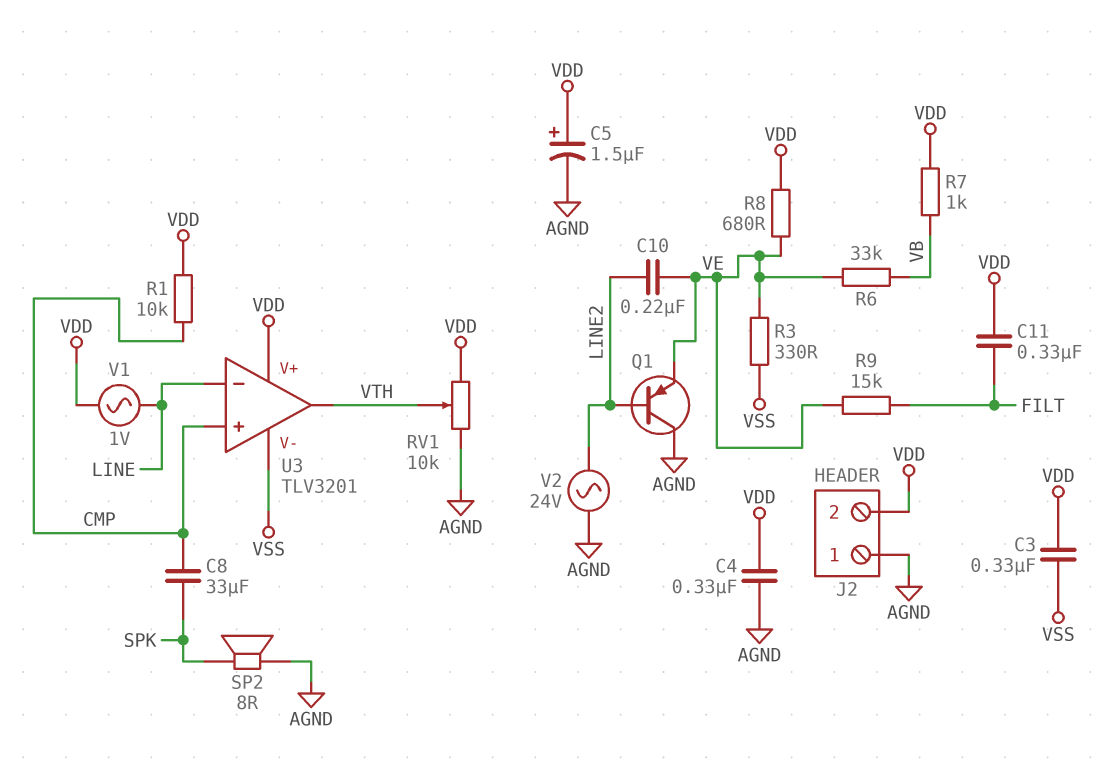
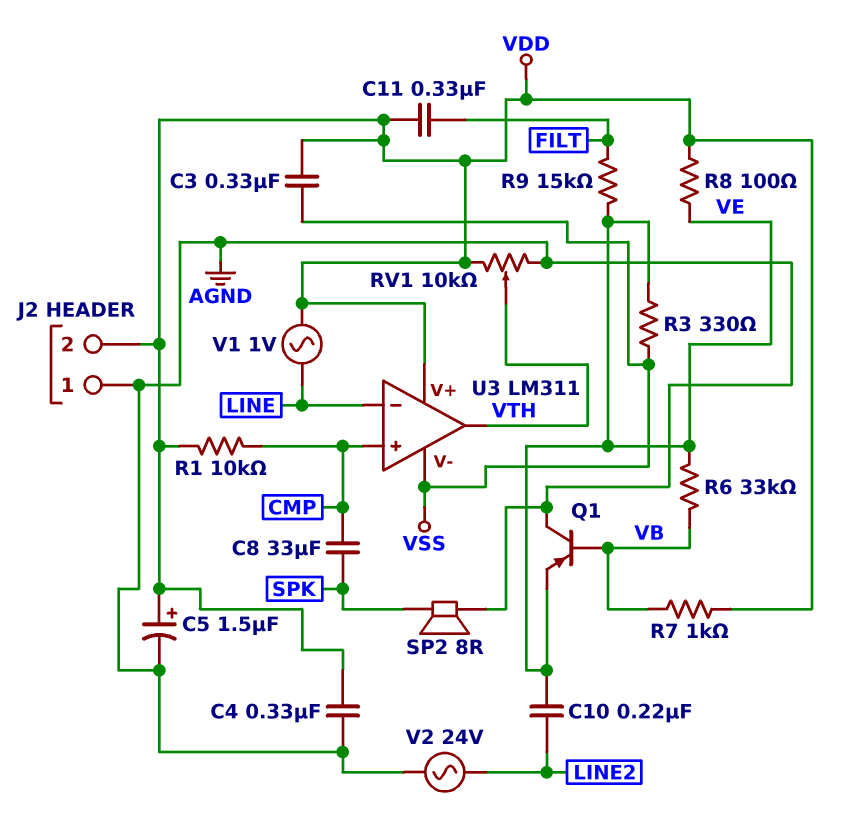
Q1: PNP (B LINE2, C AGND, E VE) -> PNP (B VB, C AGND, E VE)
R8: 680 (VDD, VE) -> 100 (VDD, VE)
U3: TLV3201 -> LM311

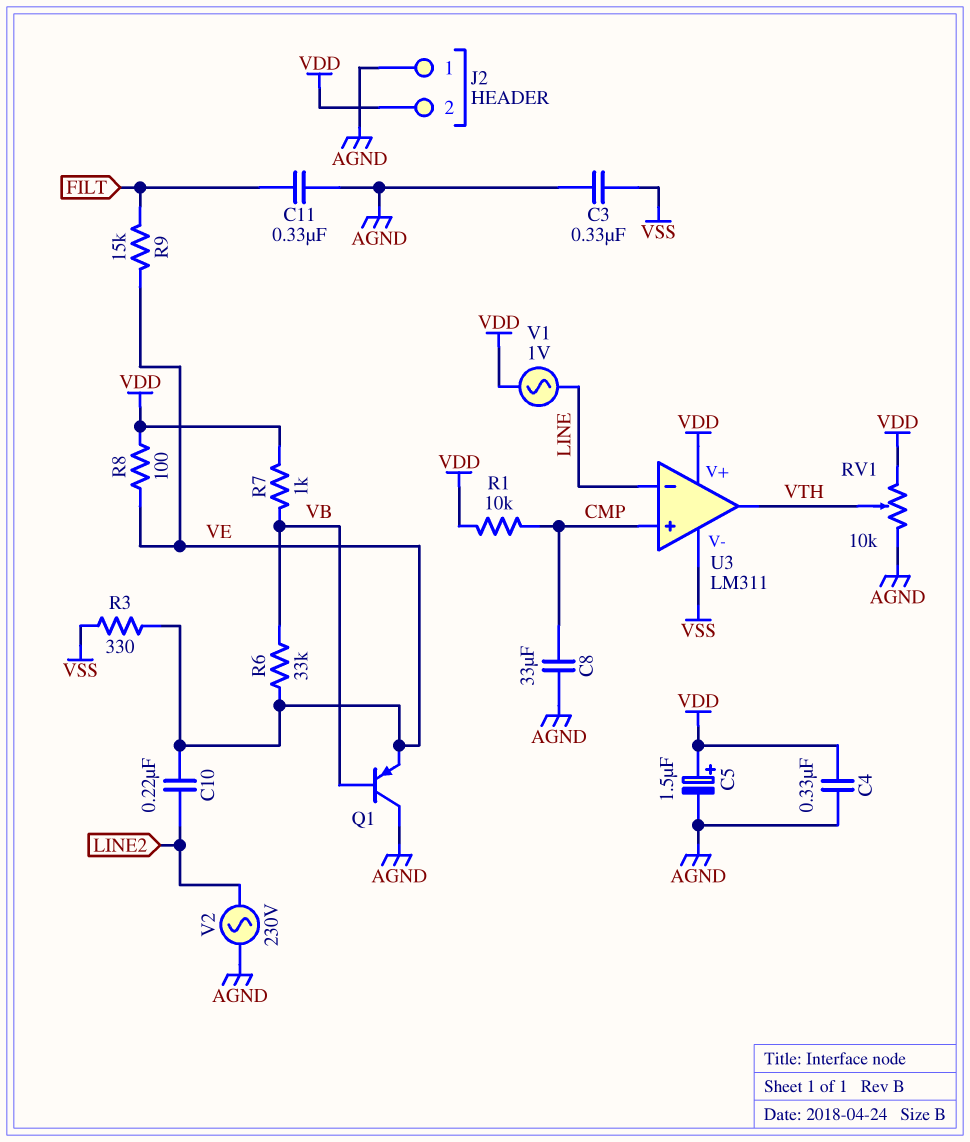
C3: 330nF (VDD, VSS) -> 330nF (AGND, VSS)
C8: 33uF (CMP, SPK) -> 33uF (AGND, CMP)
C11: 330nF (FILT, VDD) -> 330nF (AGND, FILT)
SP2: speaker 8R (AGND, SPK) -> none
V2: AC 24V (AGND, LINE2) -> AC 230V (AGND, LINE2)

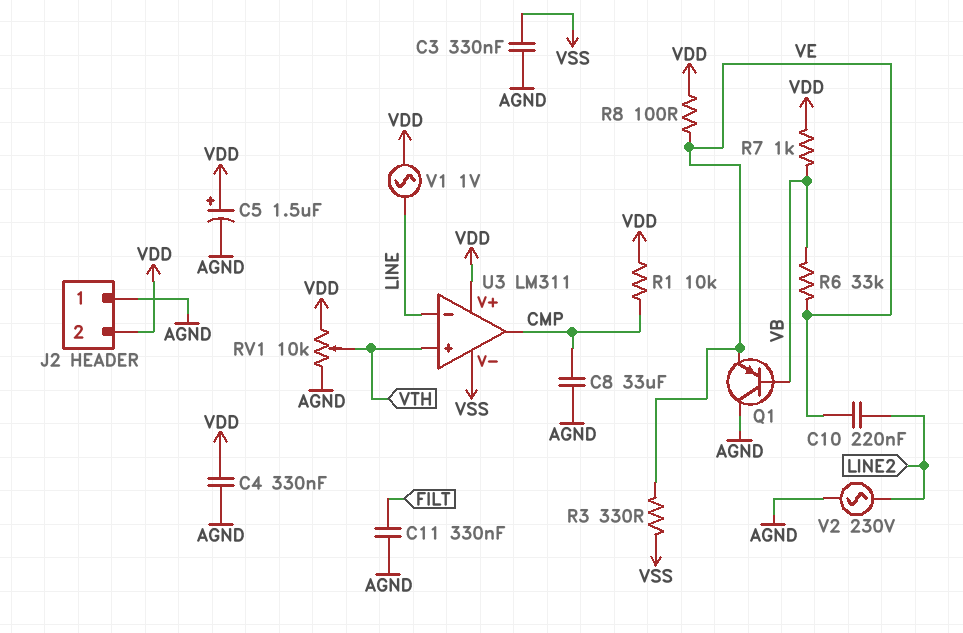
R9: 15k (FILT, VE) -> none
U3 pin in+: CMP -> VTH
U3 pin out: VTH -> CMP

